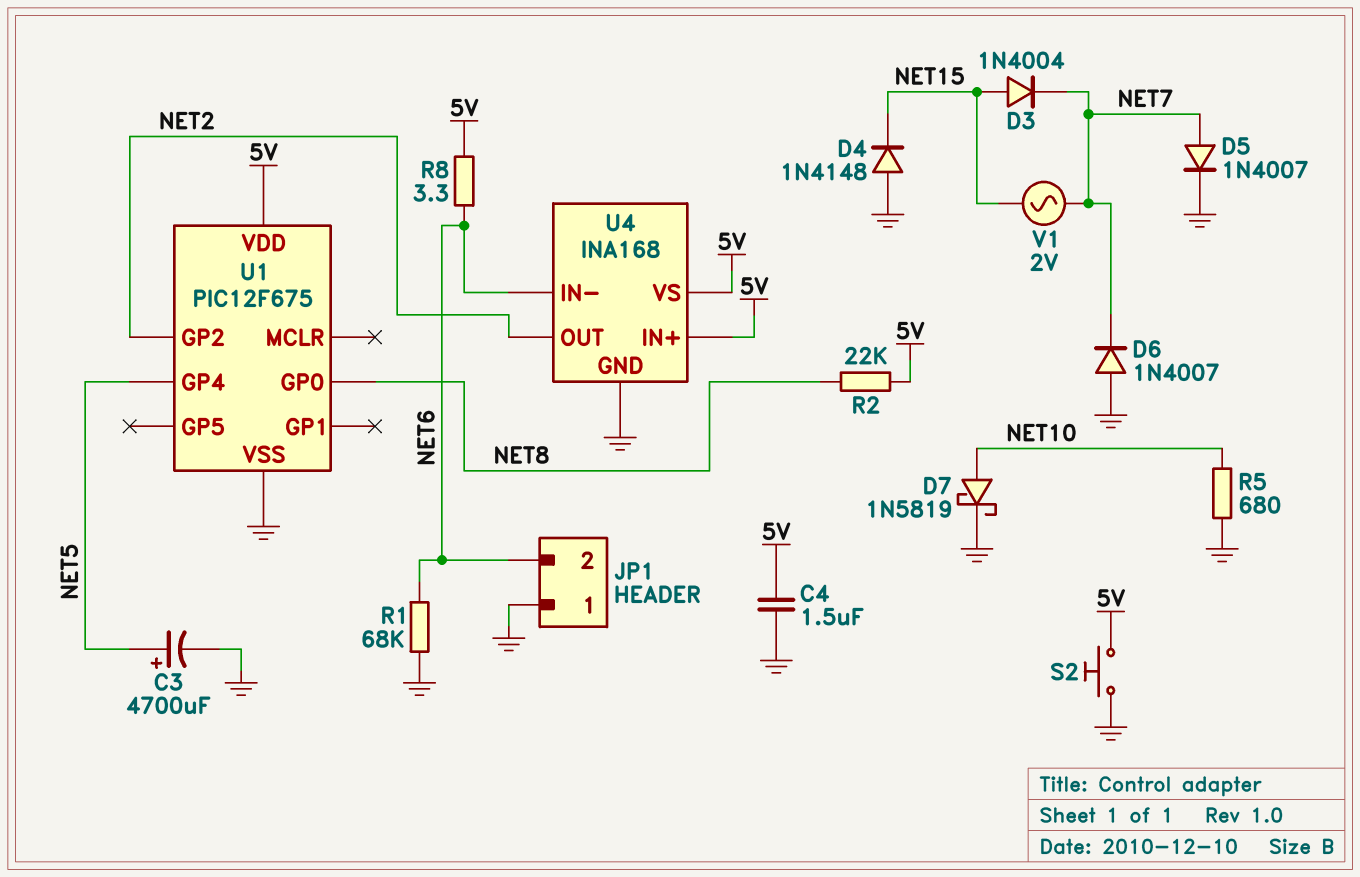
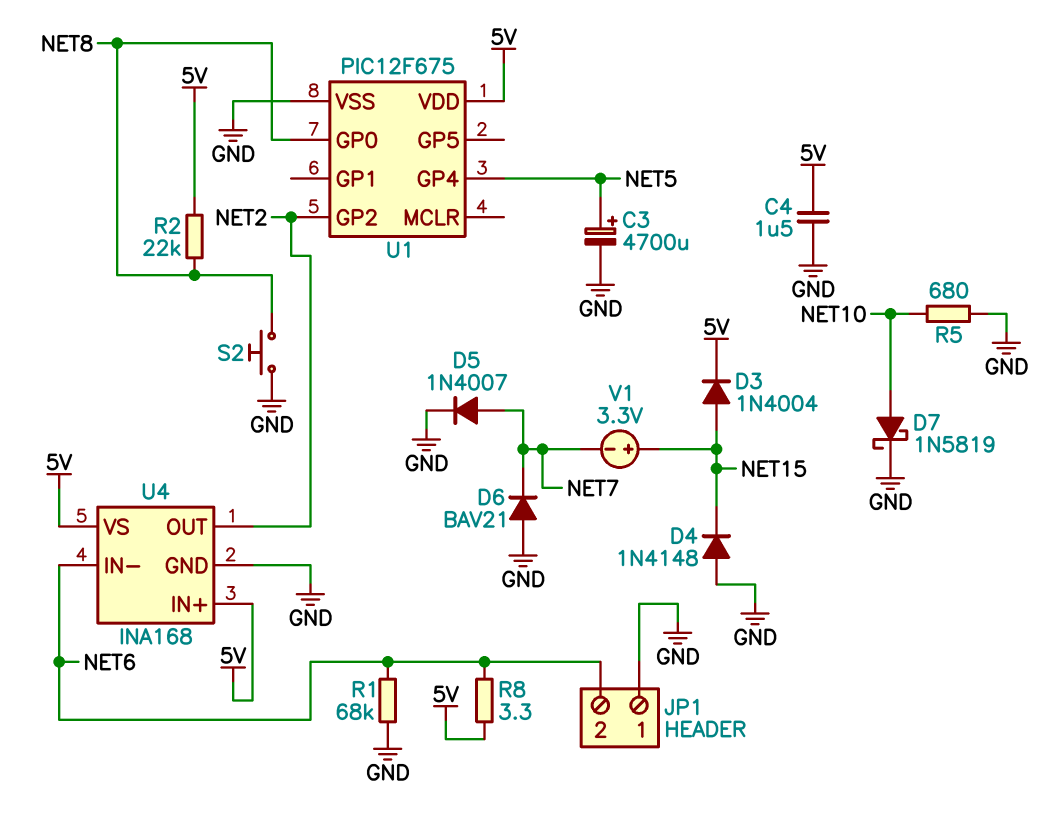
D3: diode 1N4004 (A NET15, K NET7) -> diode 1N4004 (A NET15, K 5V)
D6: diode 1N4007 (A GND, K NET7) -> diode BAV21 (A GND, K NET7)
S2: button (5V, GND) -> button (GND, NET8)
V1: AC 2V (NET7, NET15) -> 3.3V (plus NET15, minus NET7)

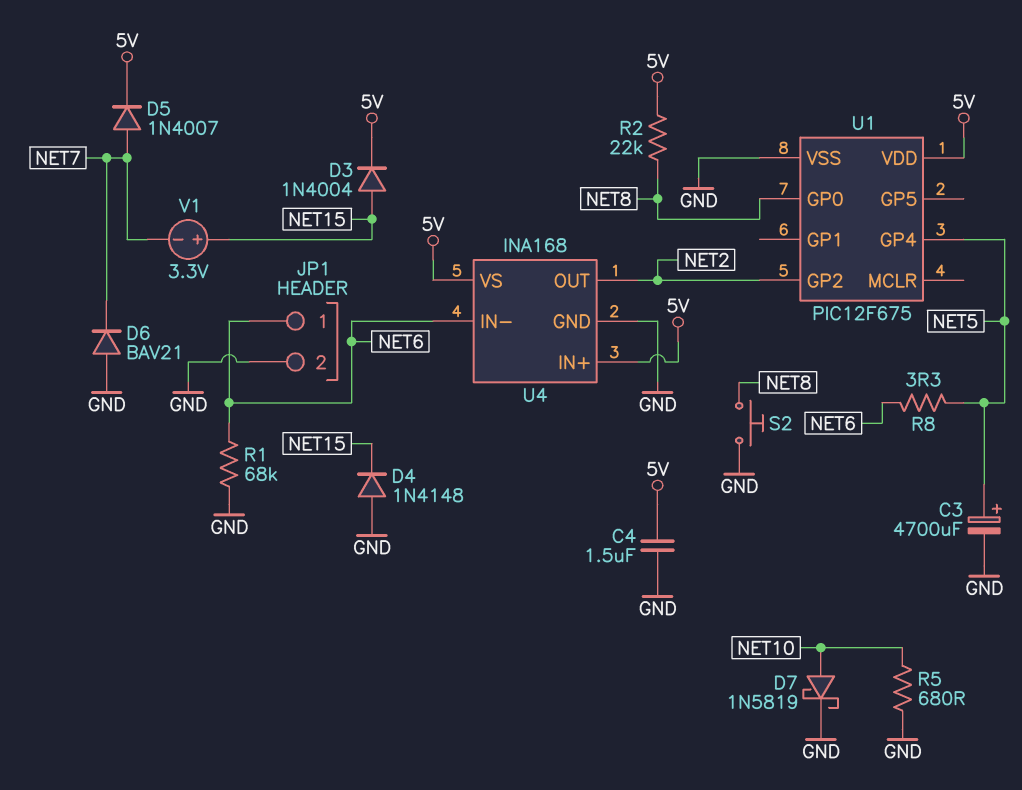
D5: diode 1N4007 (A NET7, K GND) -> diode 1N4007 (A NET7, K 5V)
JP1 pin 1: GND -> NET6
JP1 pin 2: NET6 -> GND
R8: 3.3 (5V, NET6) -> 3.3 (NET5, NET6)

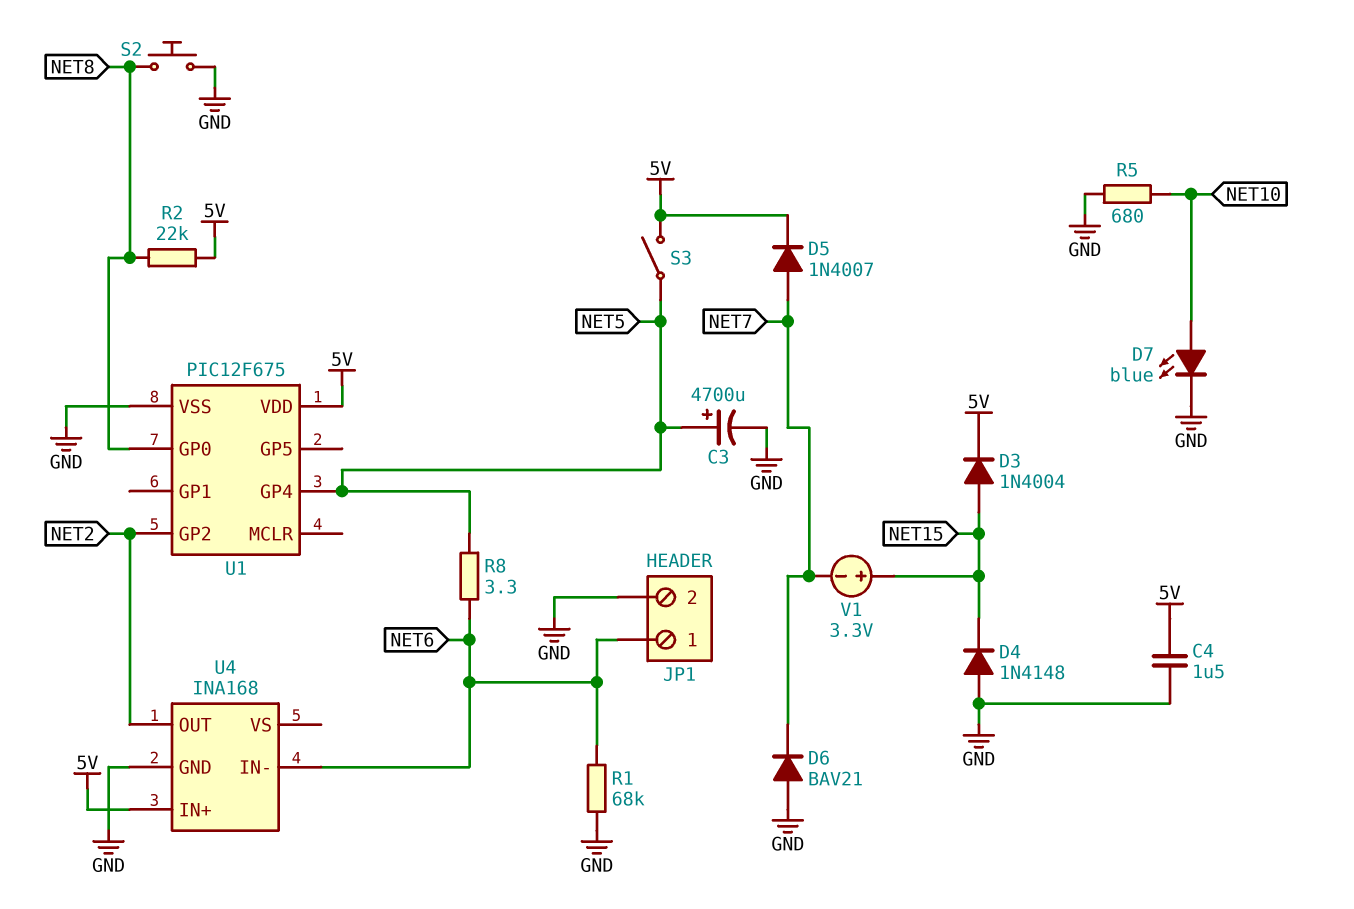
D7: schottky 1N5819 (A NET10, K GND) -> LED blue (A NET10, K GND)
S3: none -> switch (5V, NET5)
U4 pin VS: 5V -> none

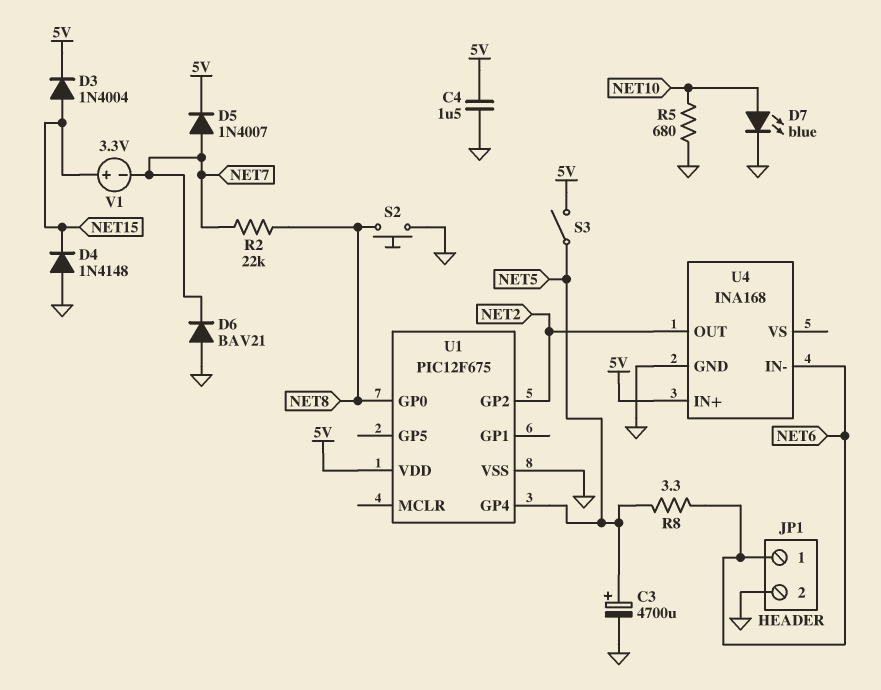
R1: 68k (GND, NET6) -> none
R2: 22k (5V, NET8) -> 22k (NET7, NET8)

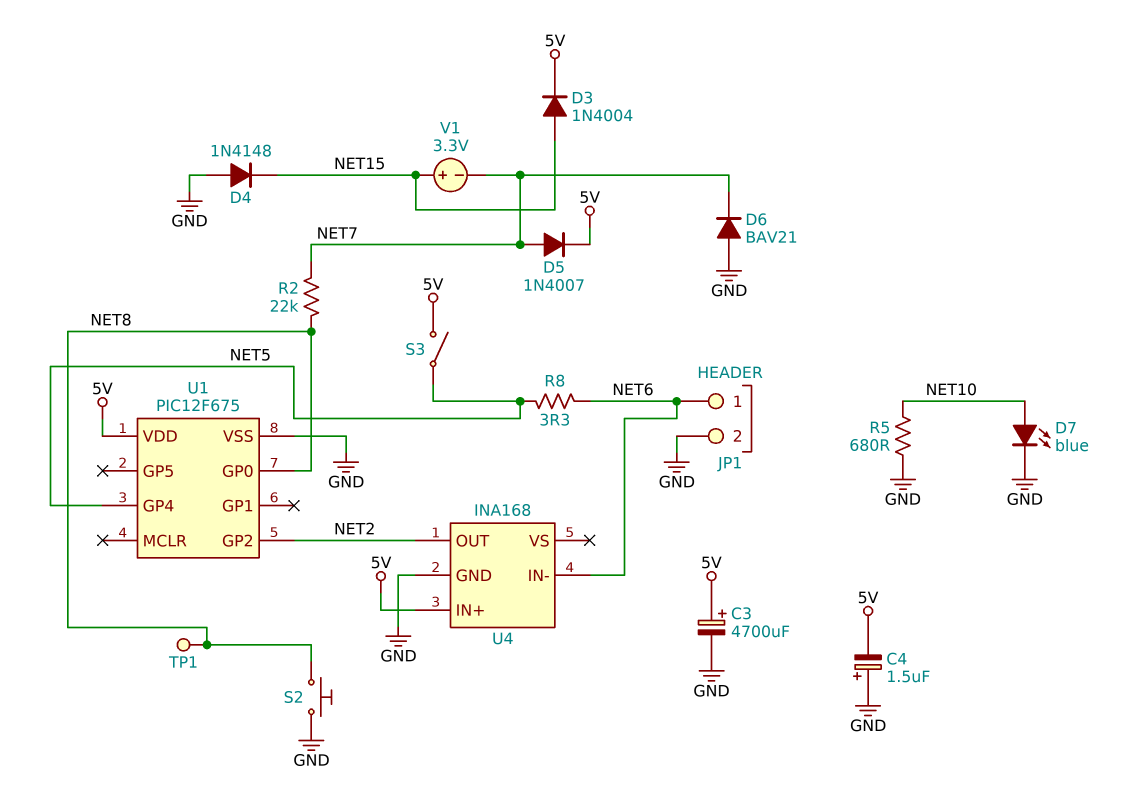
C3: 4700uF (plus NET5, minus GND) -> 4700uF (plus 5V, minus GND)
C4: 1.5uF (5V, GND) -> 1.5uF (plus GND, minus 5V)
TP1: none -> test point (NET8)

